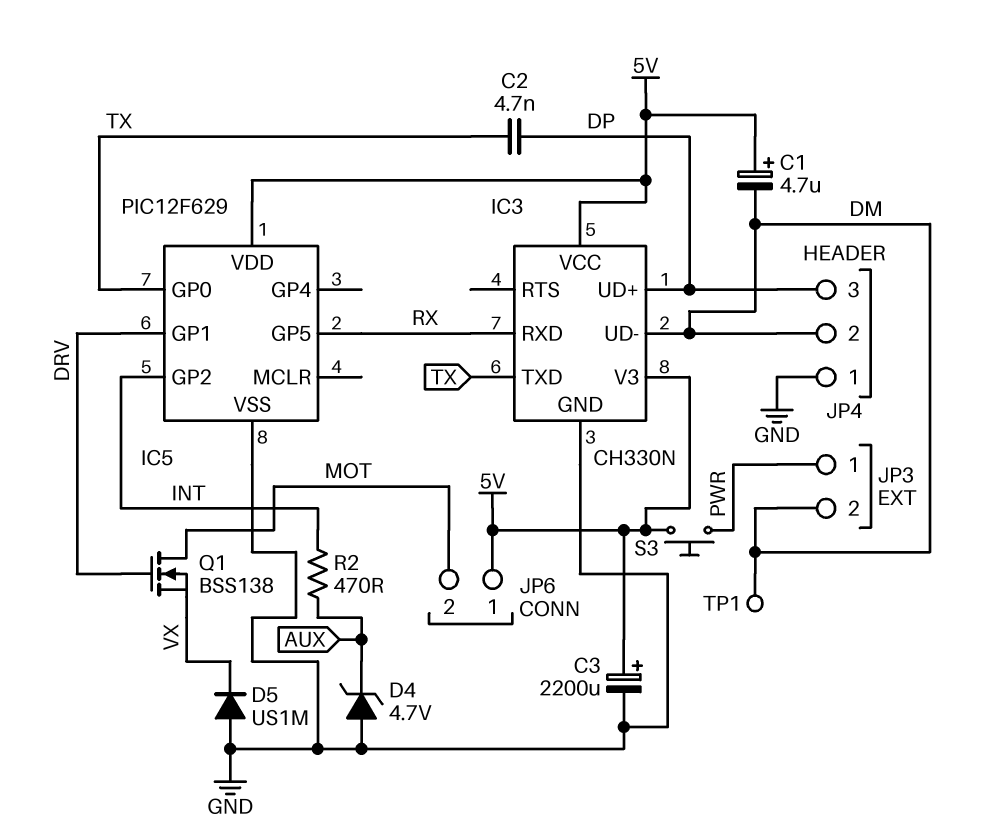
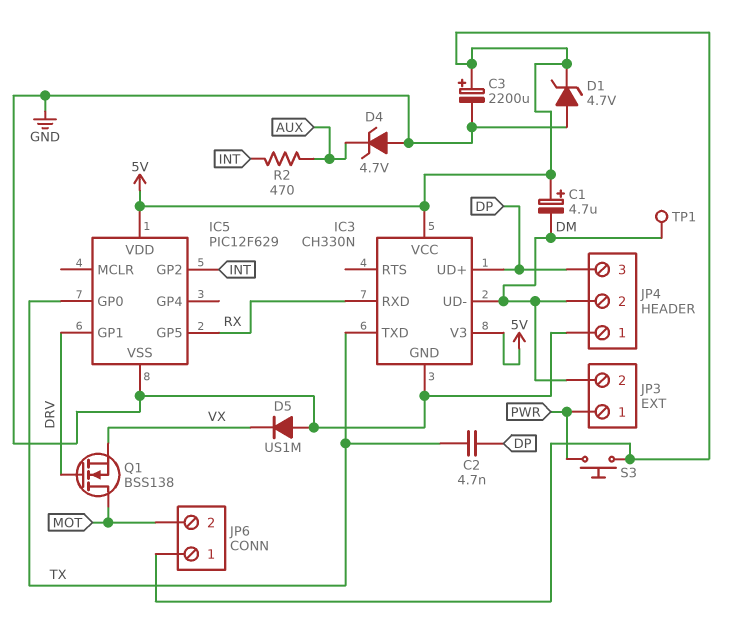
D1: none -> zener 4.7V (A GND, K 5V)

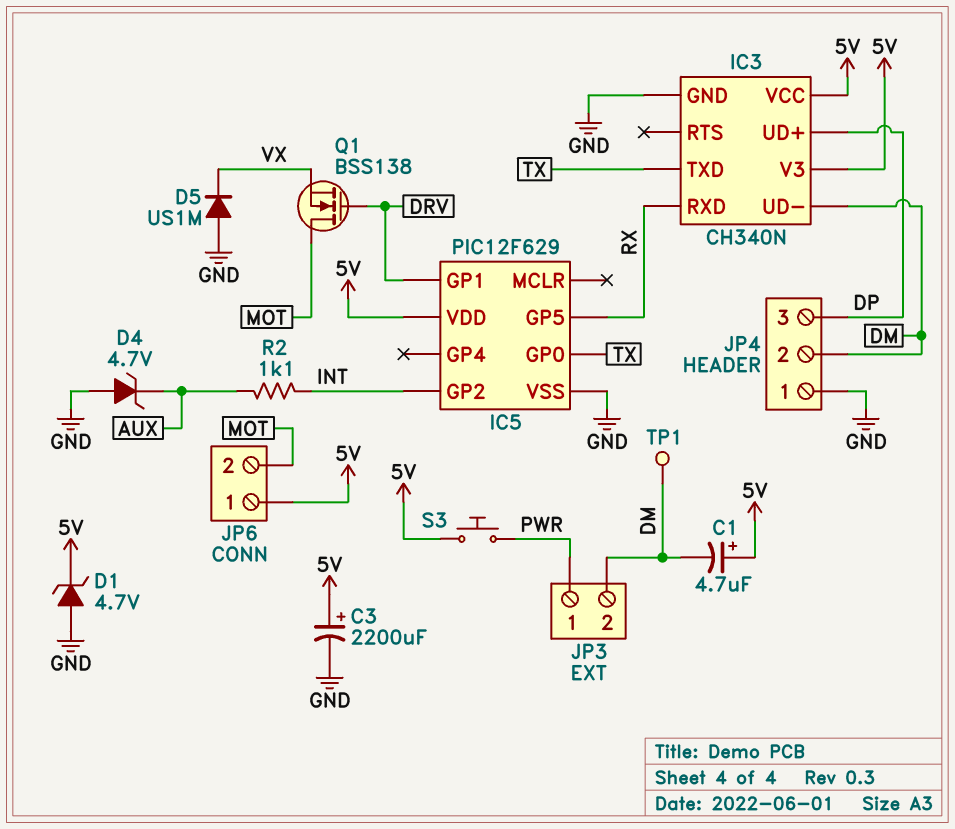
C2: 4.7nF (DP, TX) -> none
IC3: CH330N -> CH340N
R2: 470 (AUX, INT) -> 1.1k (AUX, INT)

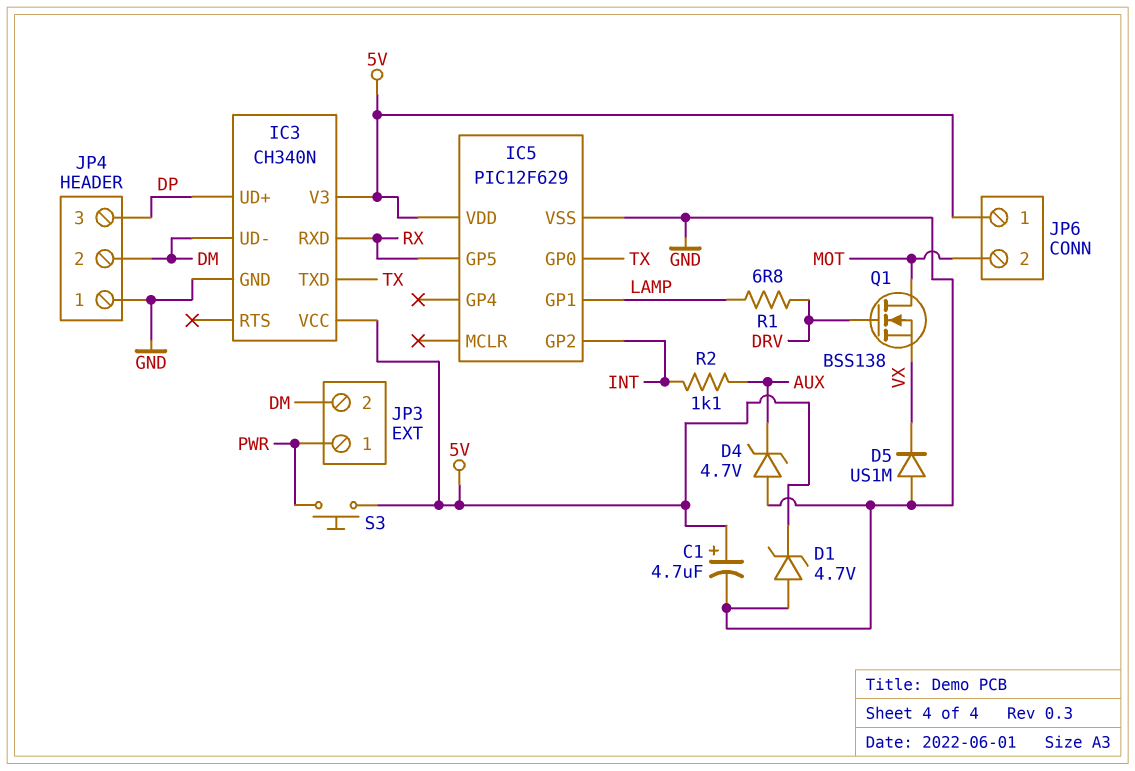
C1: 4.7uF (plus 5V, minus DM) -> 4.7uF (plus 5V, minus GND)
C3: 2200uF (plus 5V, minus GND) -> none
IC5 pin GP1: DRV -> LAMP
R1: none -> 6.8 (DRV, LAMP)
TP1: test point (DM) -> none

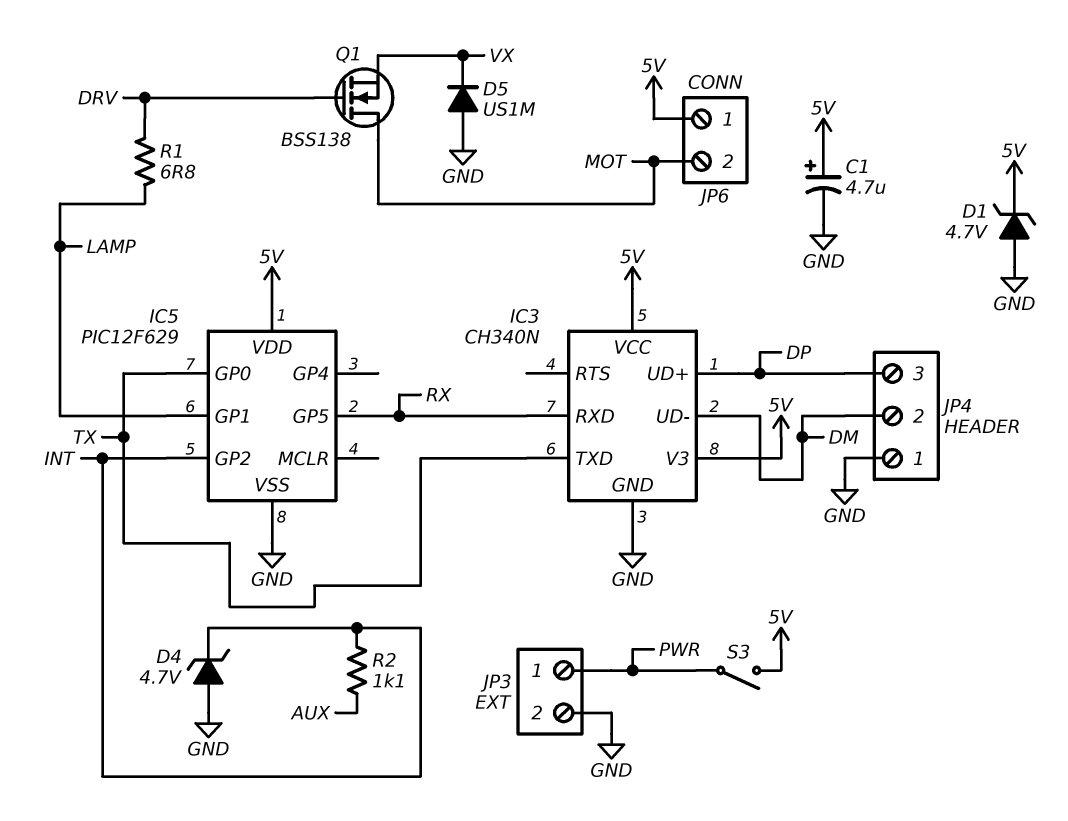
D4: zener 4.7V (A GND, K AUX) -> zener 4.7V (A GND, K INT)
JP3 pin 2: DM -> GND
S3: button (5V, PWR) -> switch (5V, PWR)

